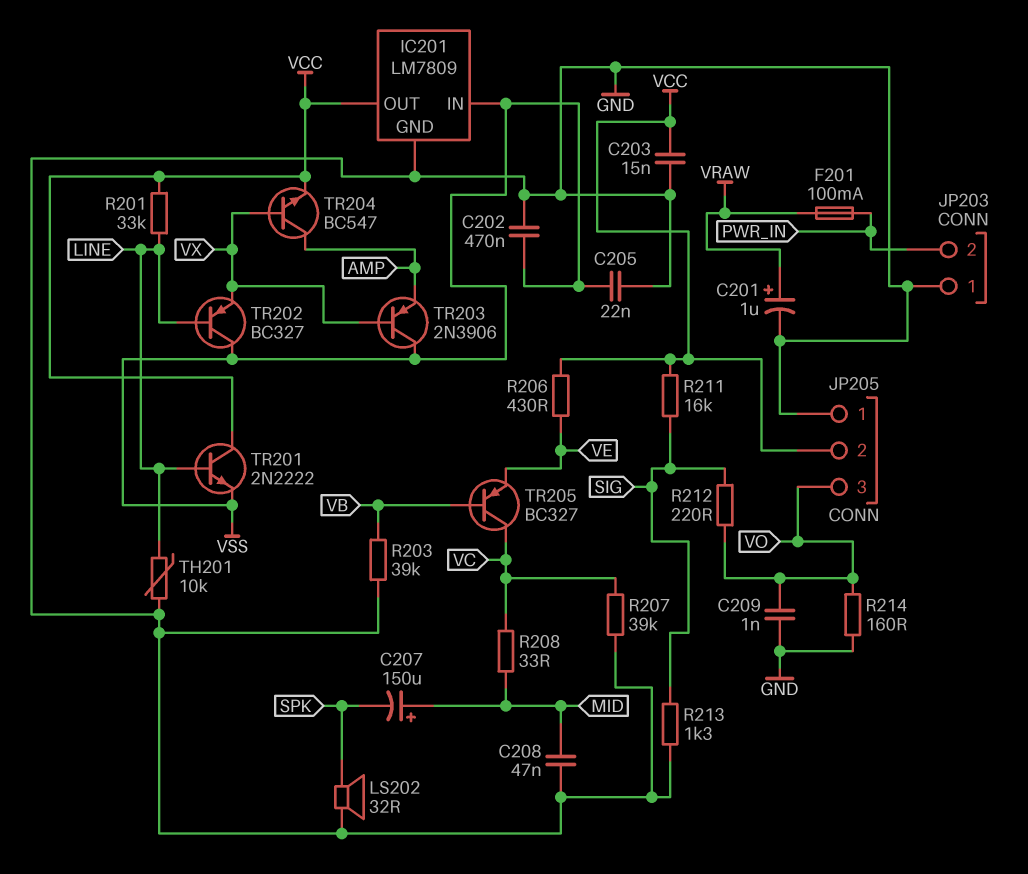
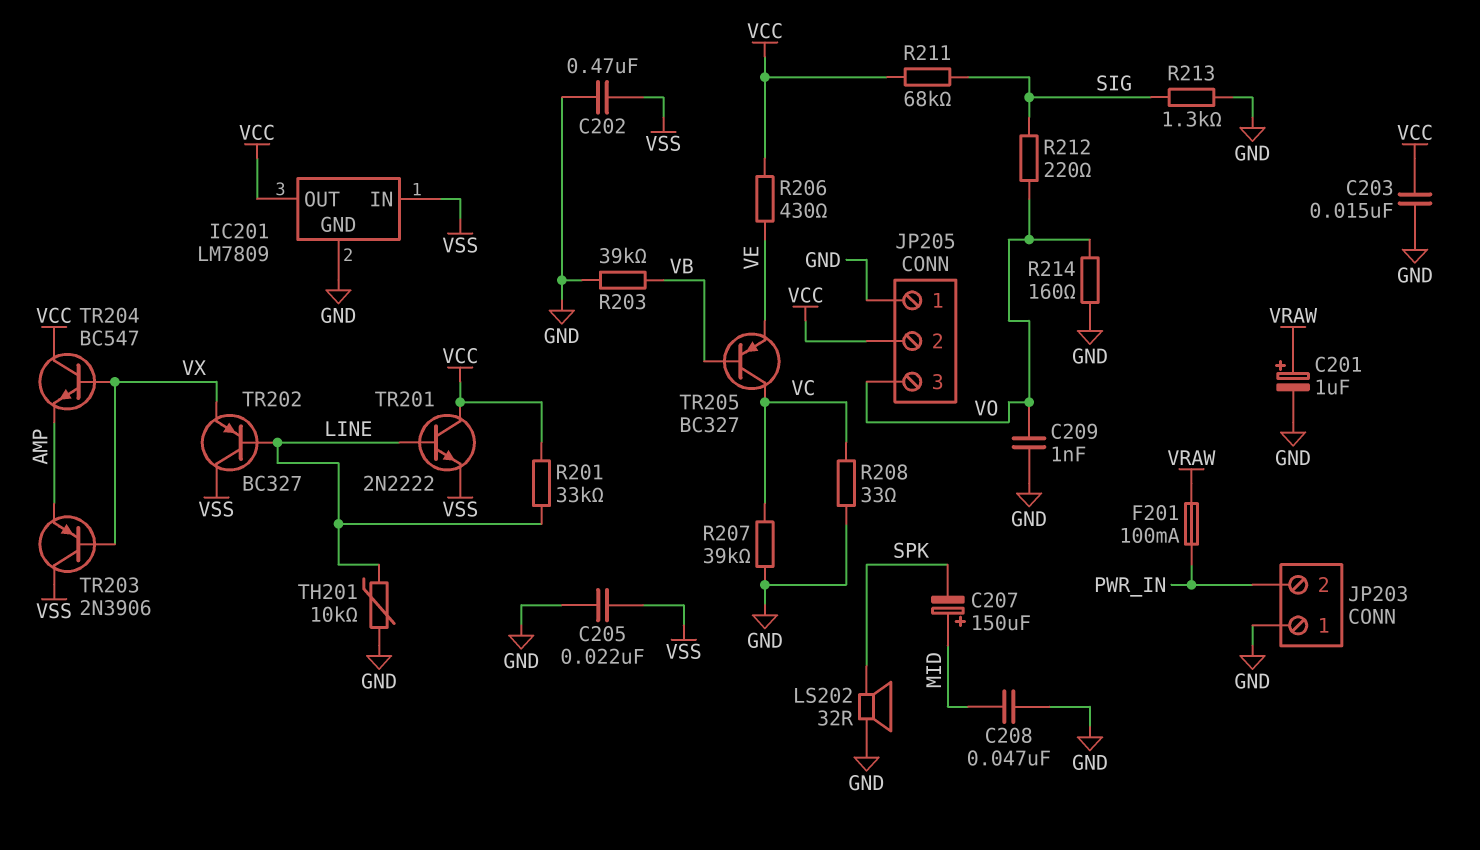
R208: 33 (MID, VC) -> 33 (GND, VC)
R211: 16k (SIG, VCC) -> 68k (SIG, VCC)
TR204: NPN BC547 (B VX, C AMP, E VCC) -> NPN BC547 (B VX, C VCC, E AMP)

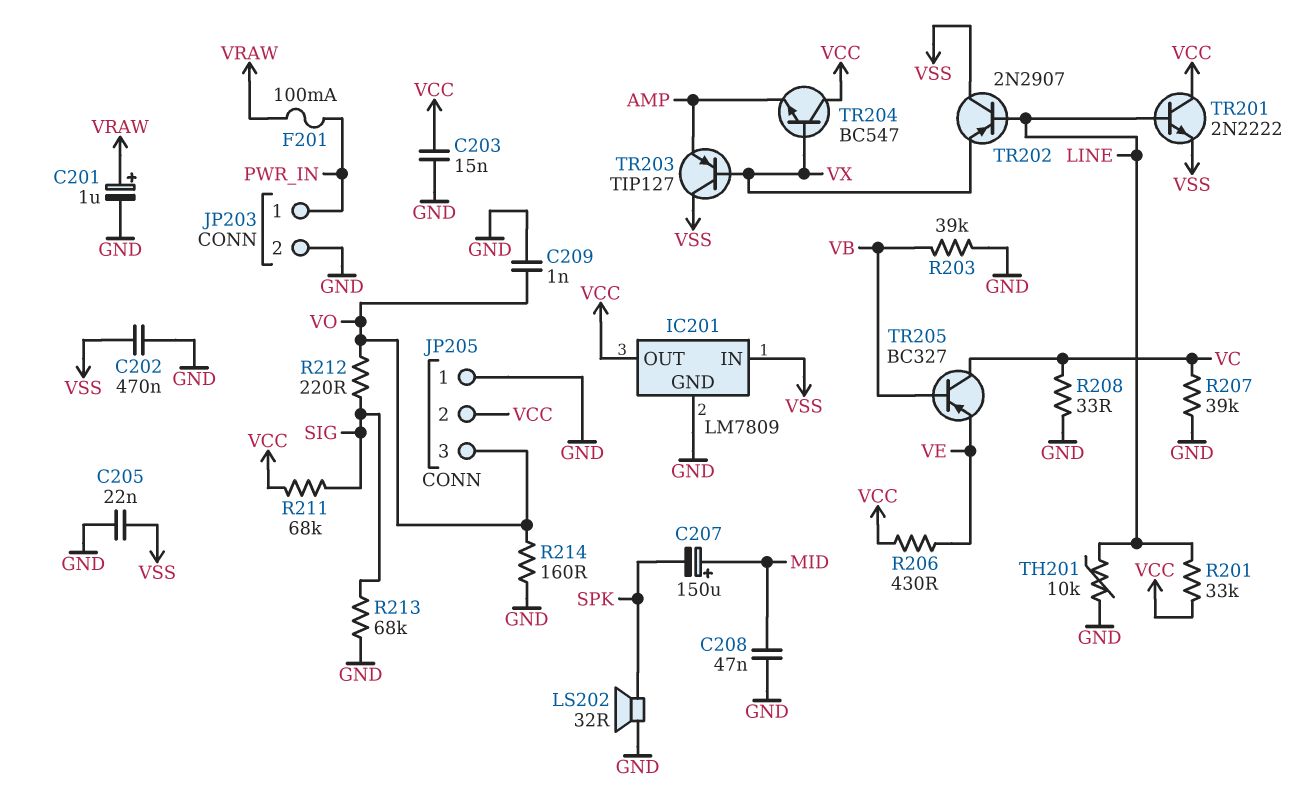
JP203 pin 1: GND -> PWR_IN
JP203 pin 2: PWR_IN -> GND
R213: 1.3k (GND, SIG) -> 68k (GND, SIG)
TR202: PNP BC327 (B LINE, C VSS, E VX) -> PNP 2N2907 (B LINE, C VSS, E VX)
TR203: PNP 2N3906 (B VX, C VSS, E AMP) -> PNP TIP127 (B VX, C VSS, E AMP)

